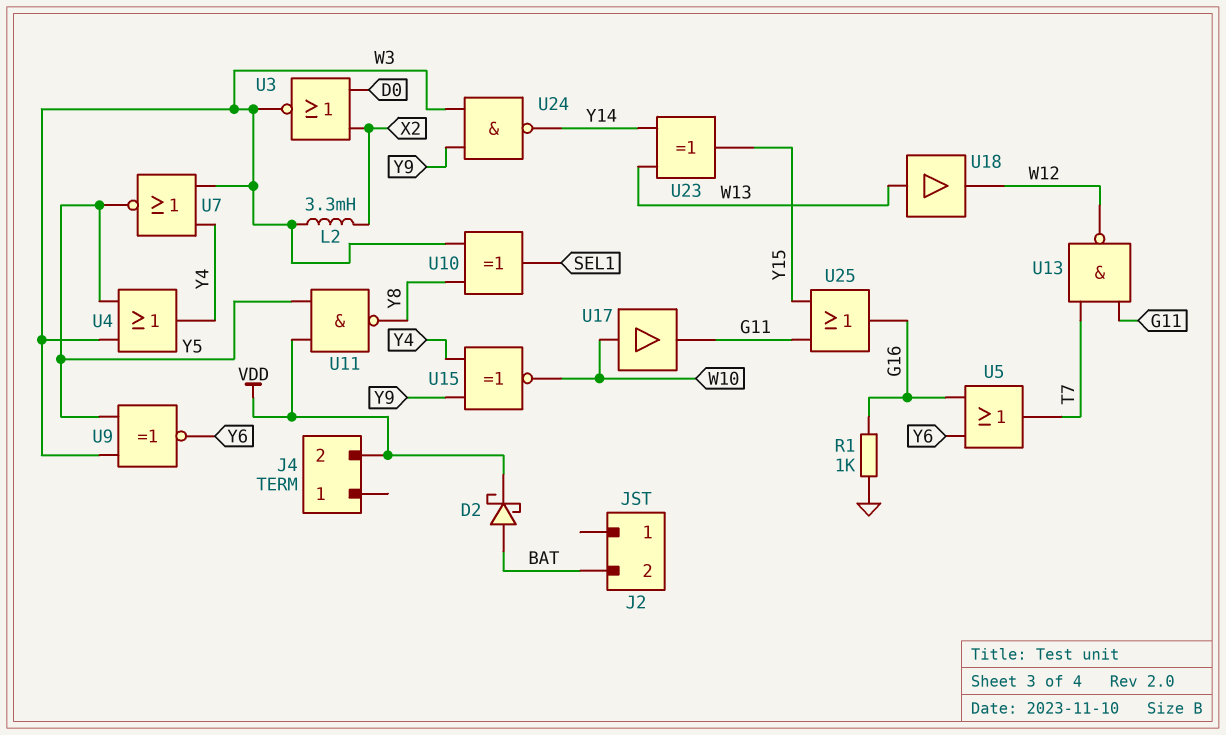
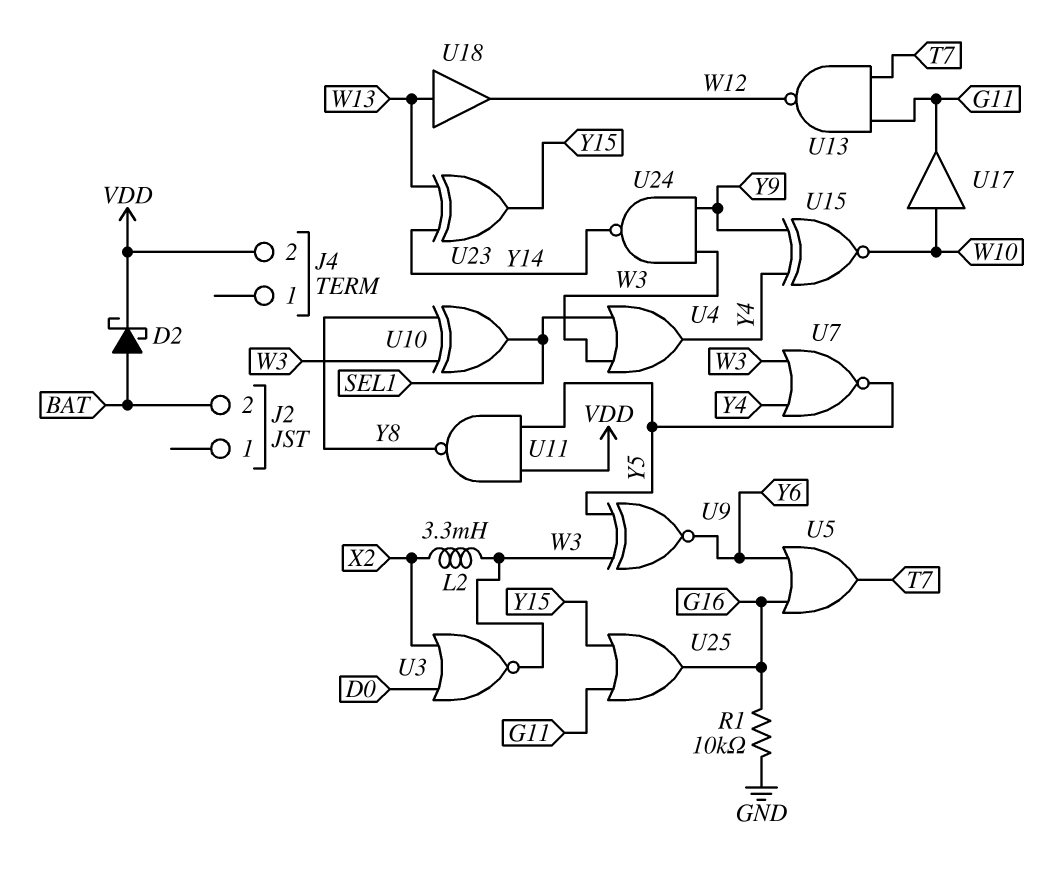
R1: 1k (G16, GND) -> 10k (G16, GND)
U4: OR (in W3, in Y5, out Y4) -> OR (in SEL1, in W3, out Y4)

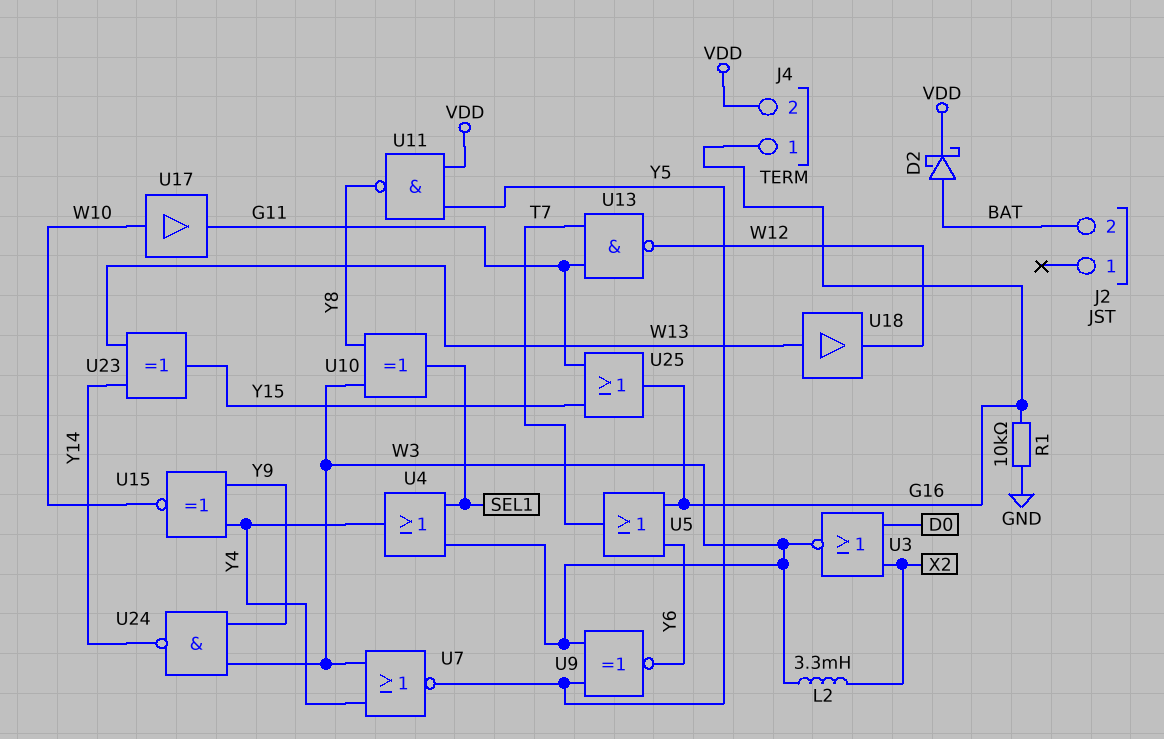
J4 pin 1: none -> G16

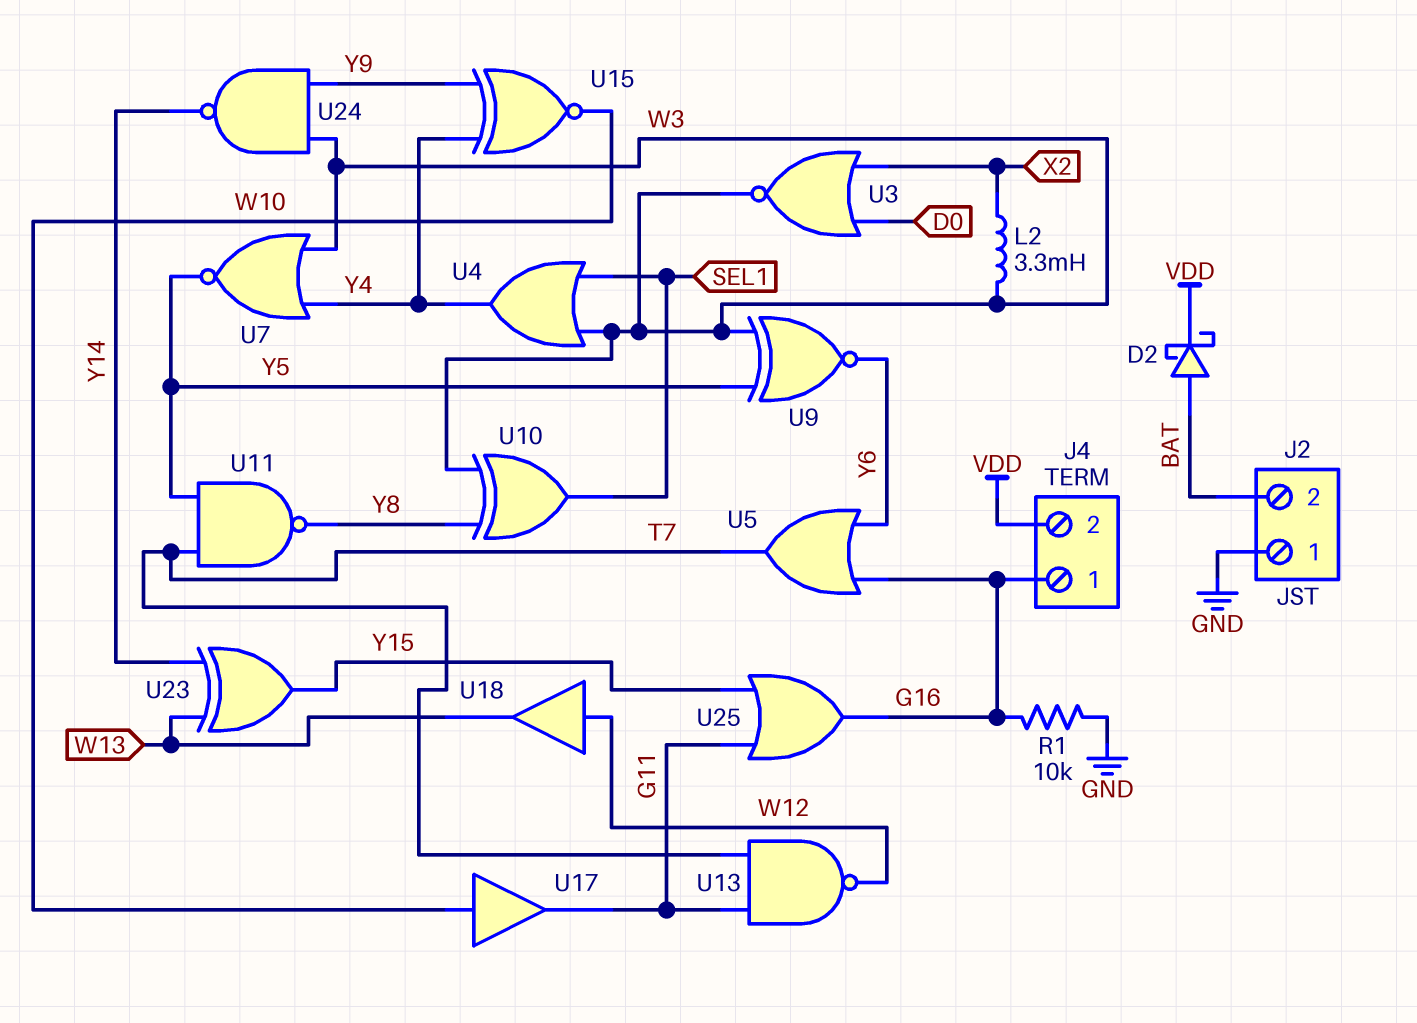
J2 pin 1: none -> GND
U11: NAND (in VDD, in Y5, out Y8) -> NAND (in T7, in Y5, out Y8)
U18: buffer (in W13, out W12) -> buffer (in W12, out W13)

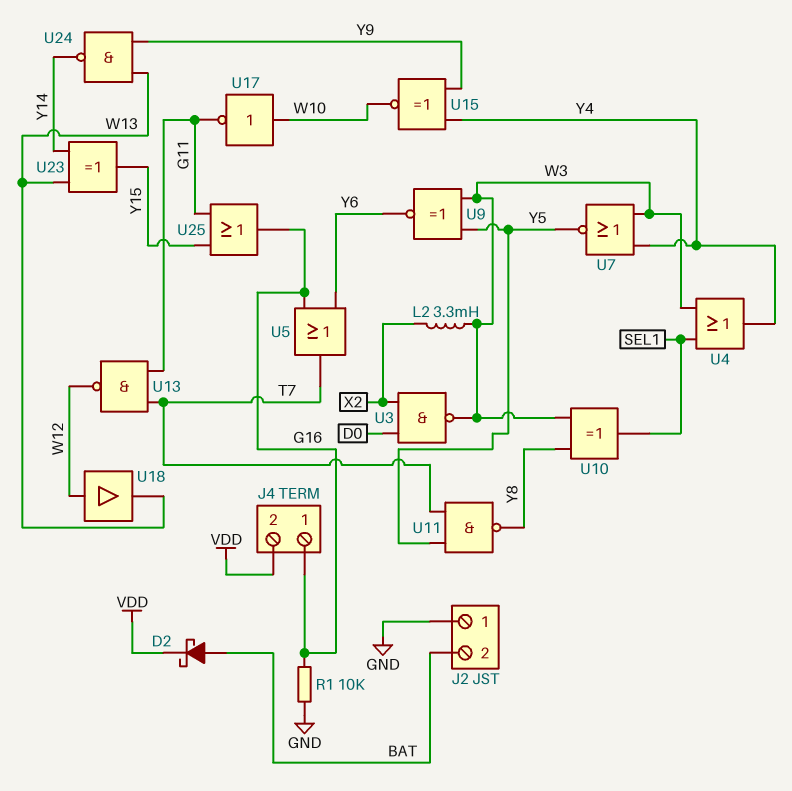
U3: NOR (in D0, in X2, out W3) -> NAND (in D0, in X2, out W3)
U17: buffer (in W10, out G11) -> NOT (in W10, out G11)
U24: NAND (in W3, in Y9, out Y14) -> NAND (in W13, in Y9, out Y14)

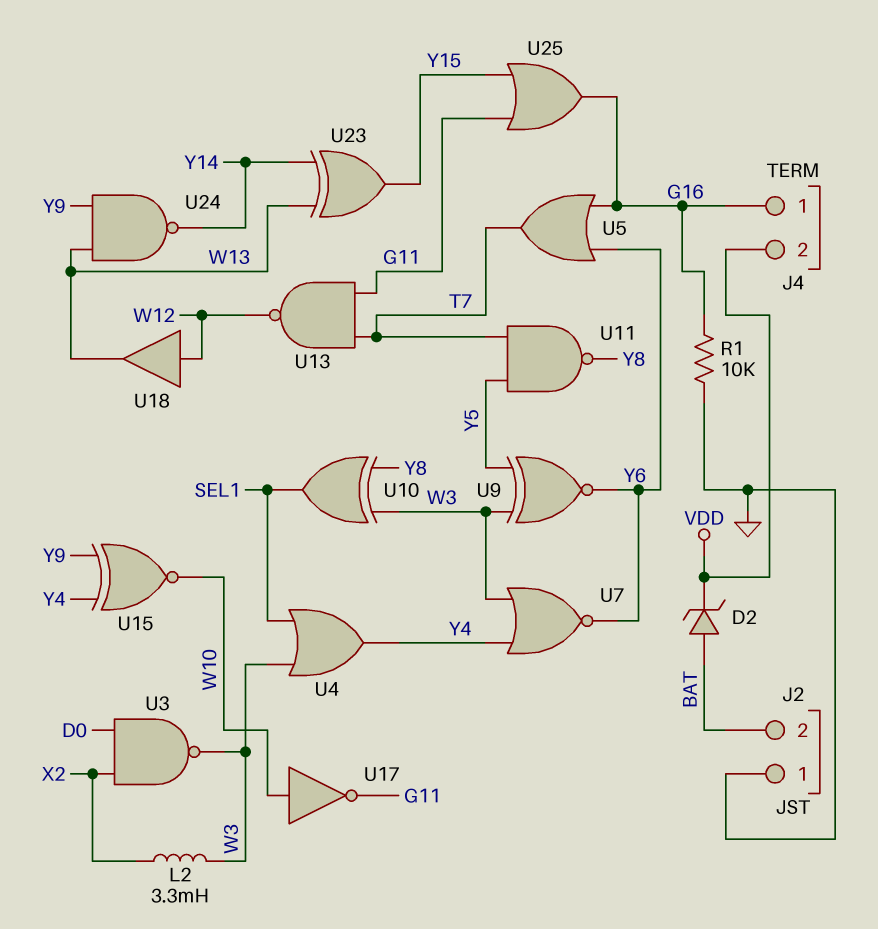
D2: schottky (A BAT, K VDD) -> zener (A BAT, K VDD)
U7: NOR (in W3, in Y4, out Y5) -> NOR (in W3, in Y4, out Y6)

